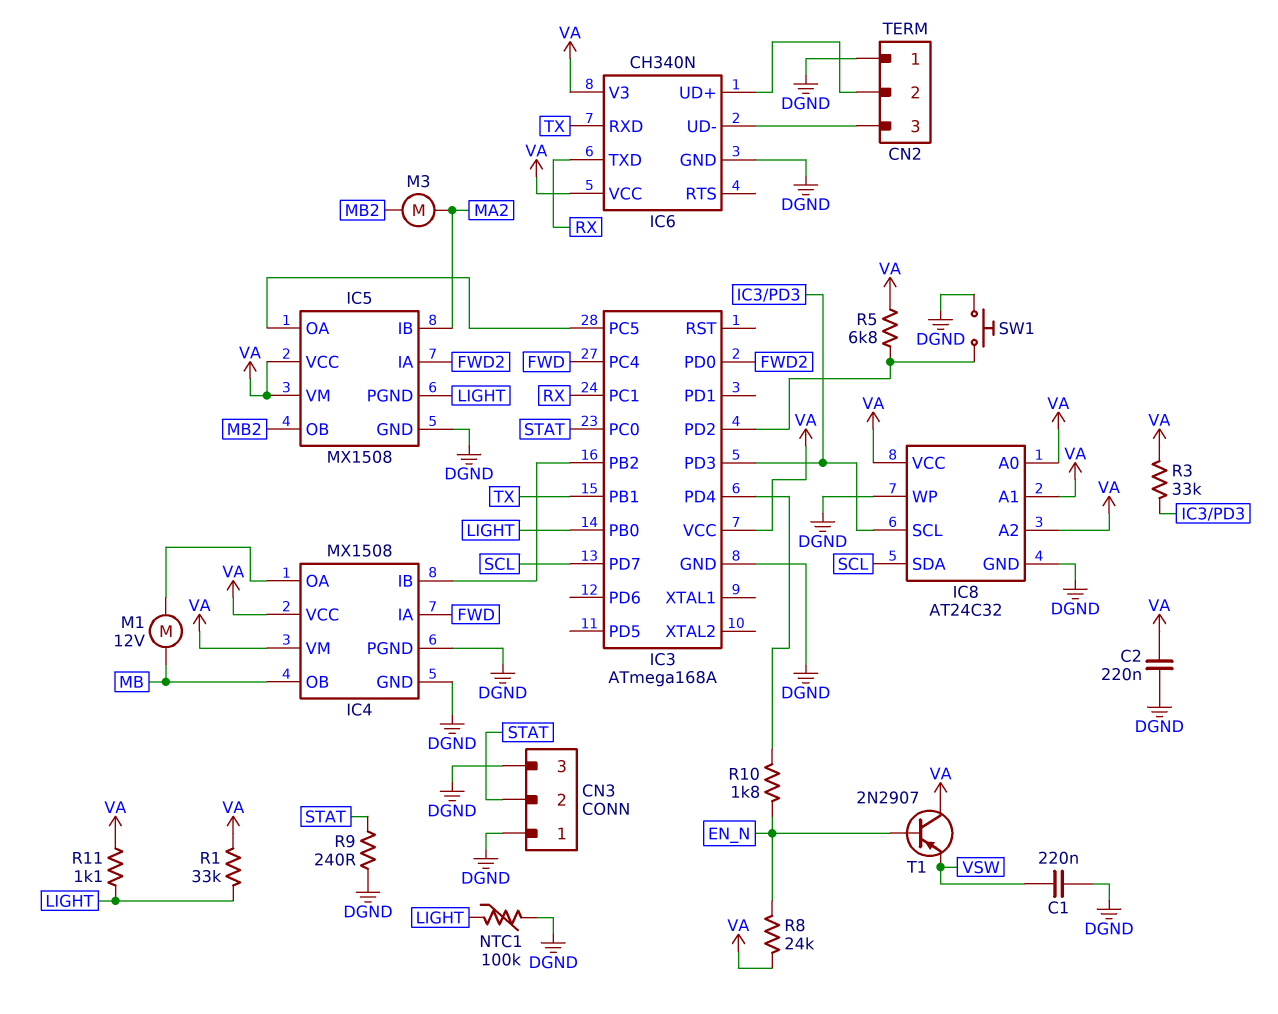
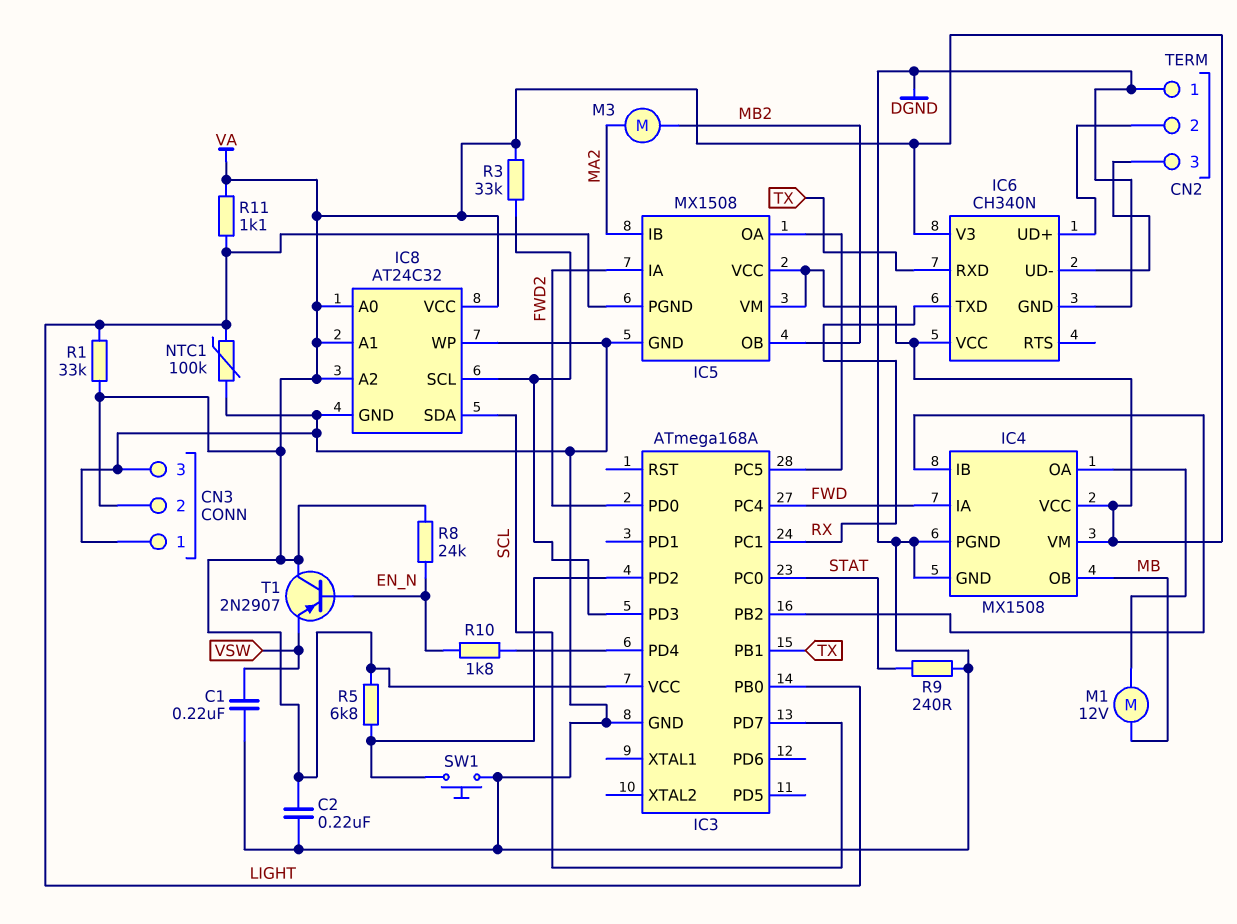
CN3 pin 2: STAT -> VA

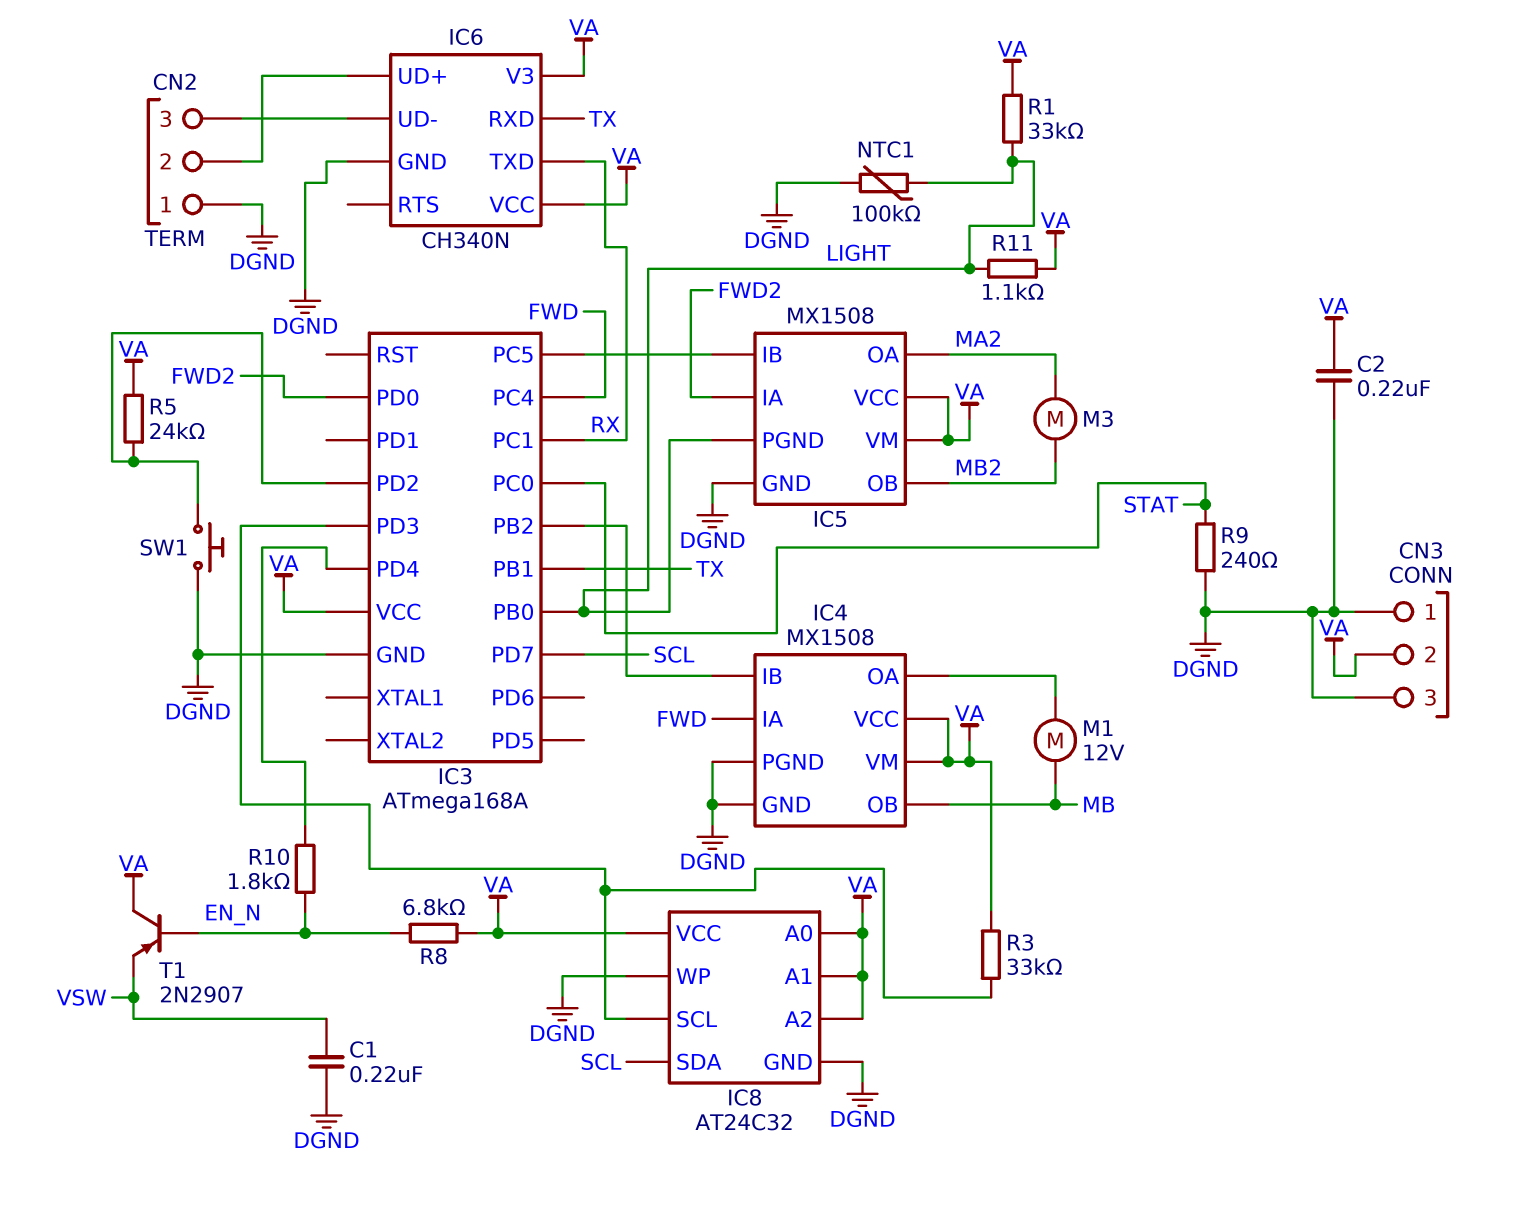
IC5 pin IB: MA2 -> IC3/PC5
IC5 pin OA: IC3/PC5 -> MA2
R5: 6.8k (IC3/PD2, VA) -> 24k (IC3/PD2, VA)
R8: 24k (EN_N, VA) -> 6.8k (EN_N, VA)

